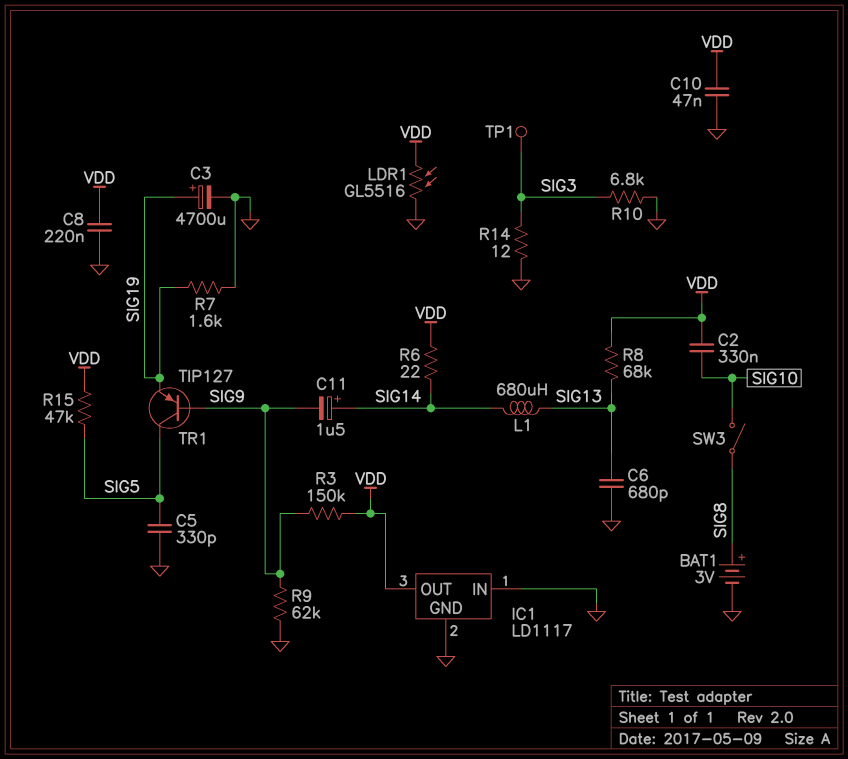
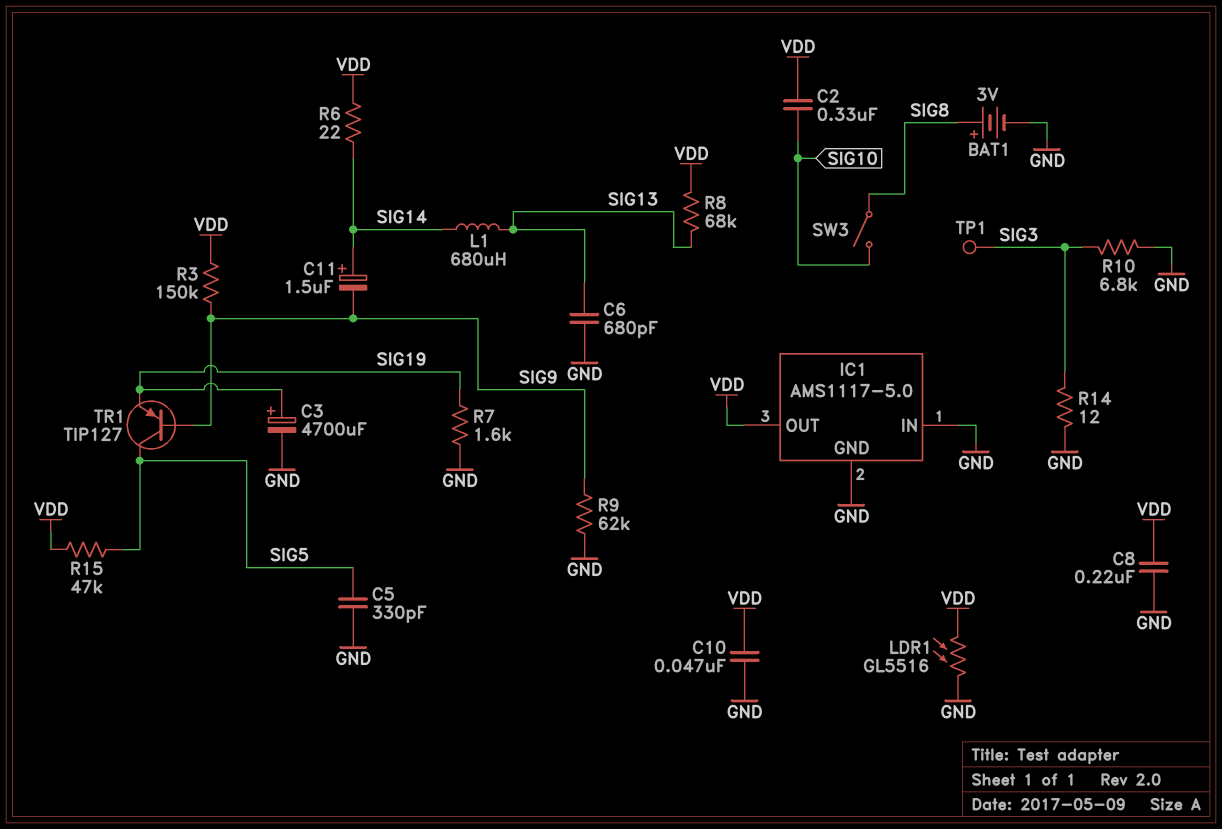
IC1: LD1117 -> AMS1117-5.0

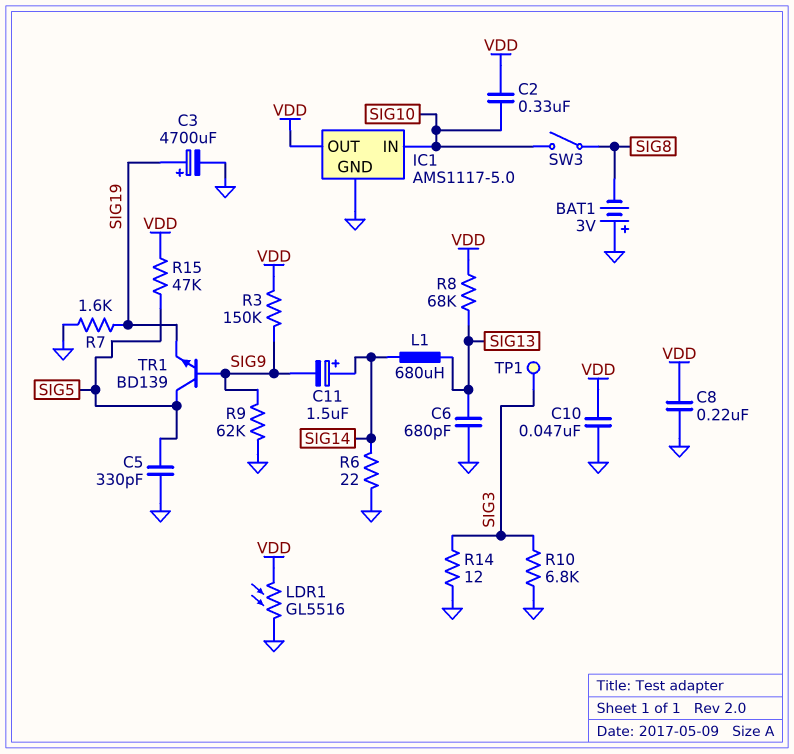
BAT1: 3V (plus SIG8, minus GND) -> 3V (plus GND, minus SIG8)
IC1 pin IN: GND -> SIG10
R6: 22 (SIG14, VDD) -> 22 (GND, SIG14)
TR1: PNP TIP127 (B SIG9, C SIG5, E SIG19) -> NPN BD139 (B SIG9, C SIG5, E SIG19)

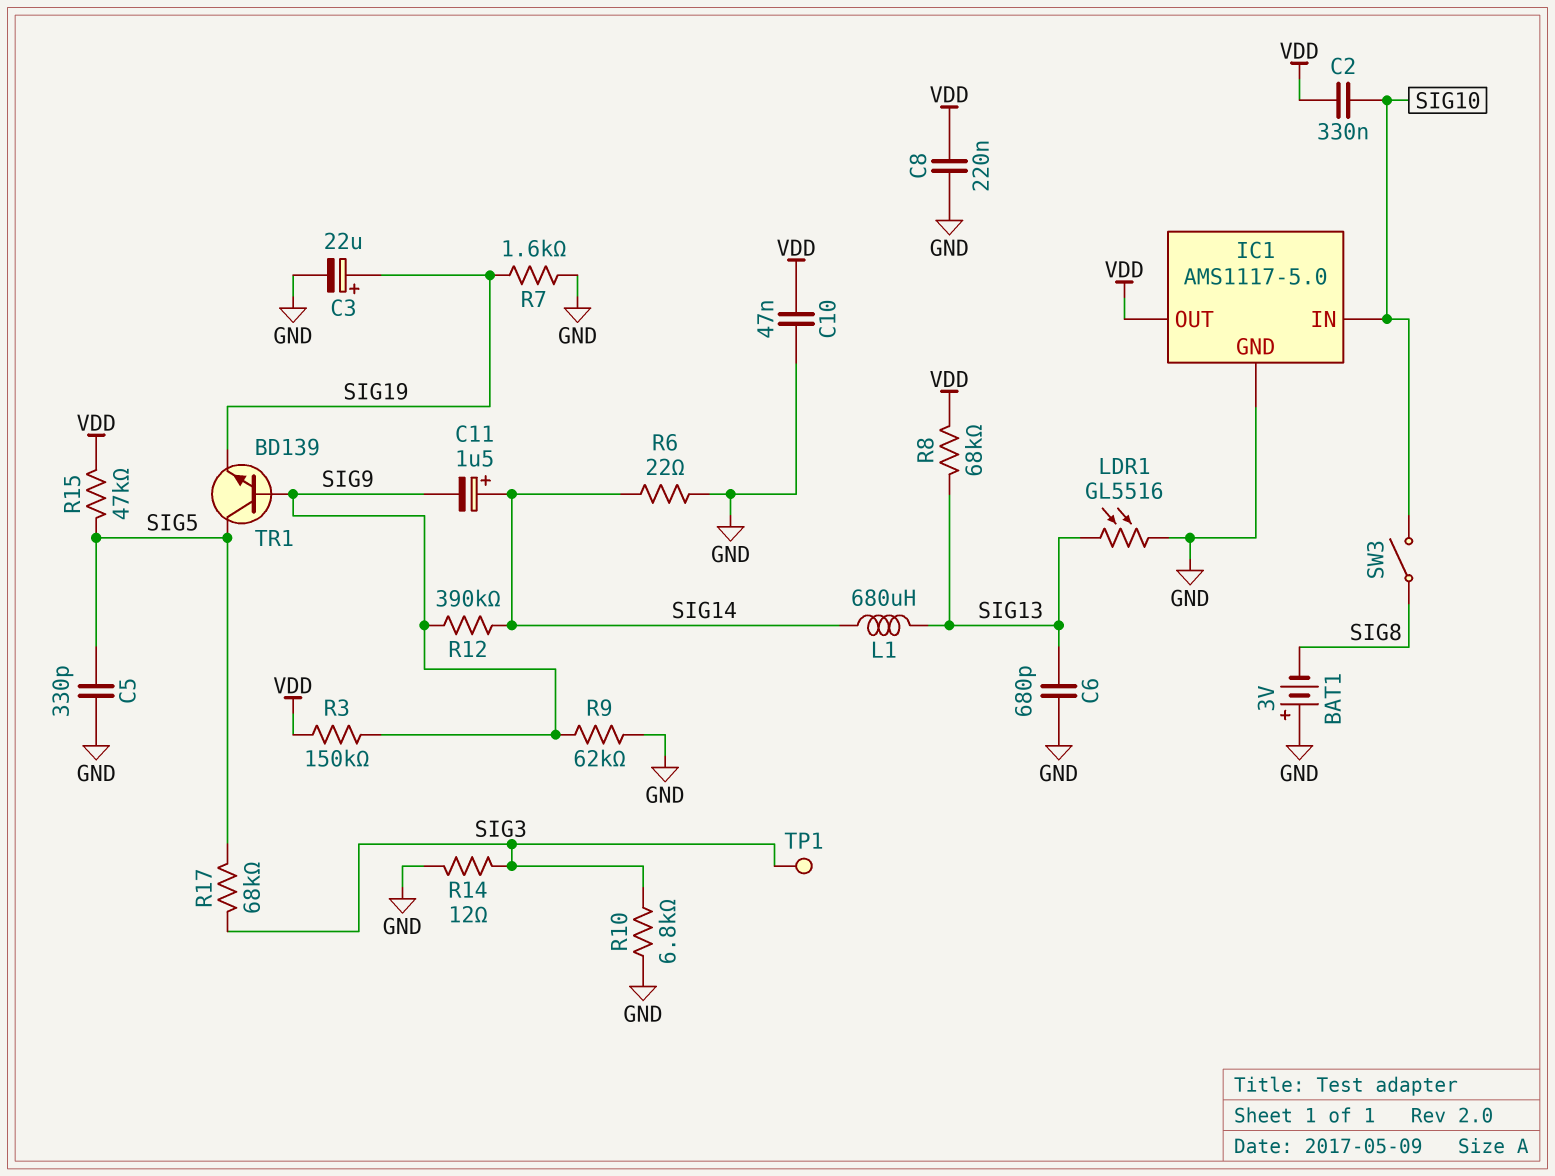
C3: 4700uF (plus SIG19, minus GND) -> 22uF (plus SIG19, minus GND)
LDR1: GL5516 (GND, VDD) -> GL5516 (GND, SIG13)
R12: none -> 390k (SIG9, SIG14)
R17: none -> 68k (SIG3, SIG5)

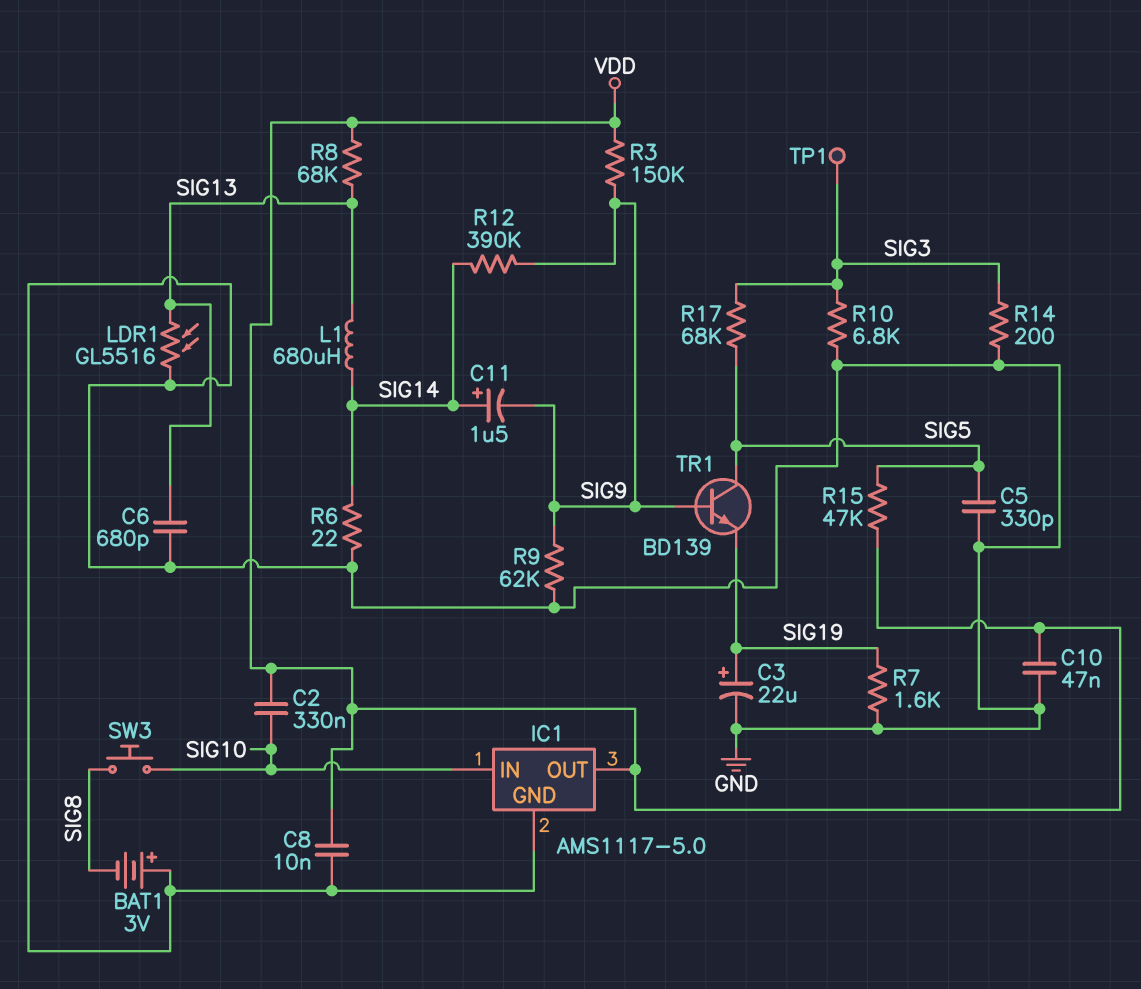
C8: 220nF (GND, VDD) -> 10nF (GND, VDD)
R14: 12 (GND, SIG3) -> 200 (GND, SIG3)
SW3: switch (SIG8, SIG10) -> button (SIG8, SIG10)

